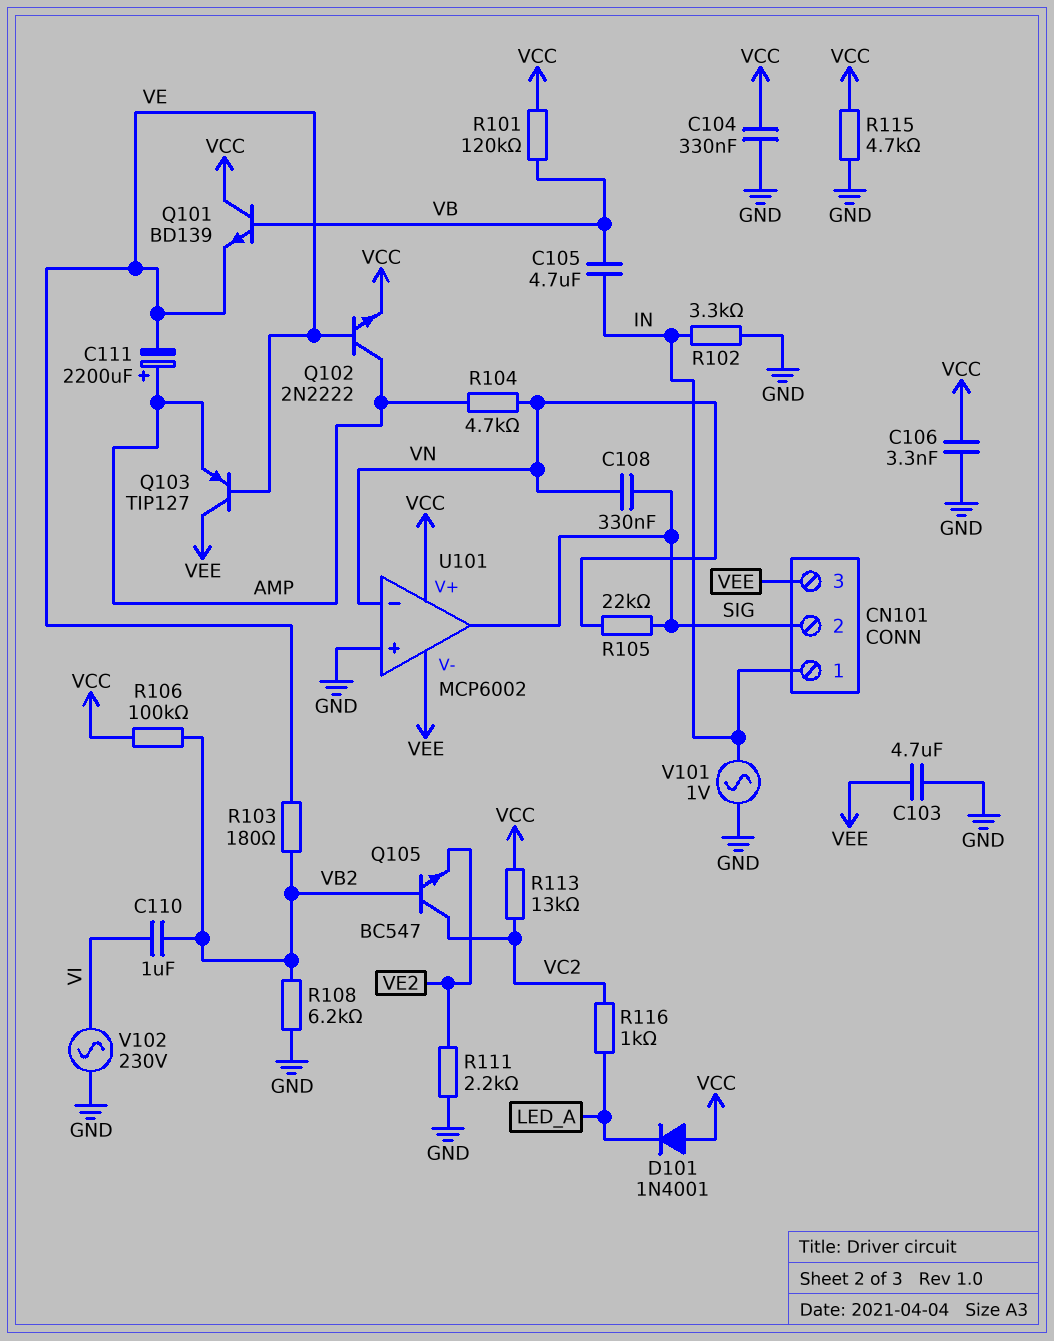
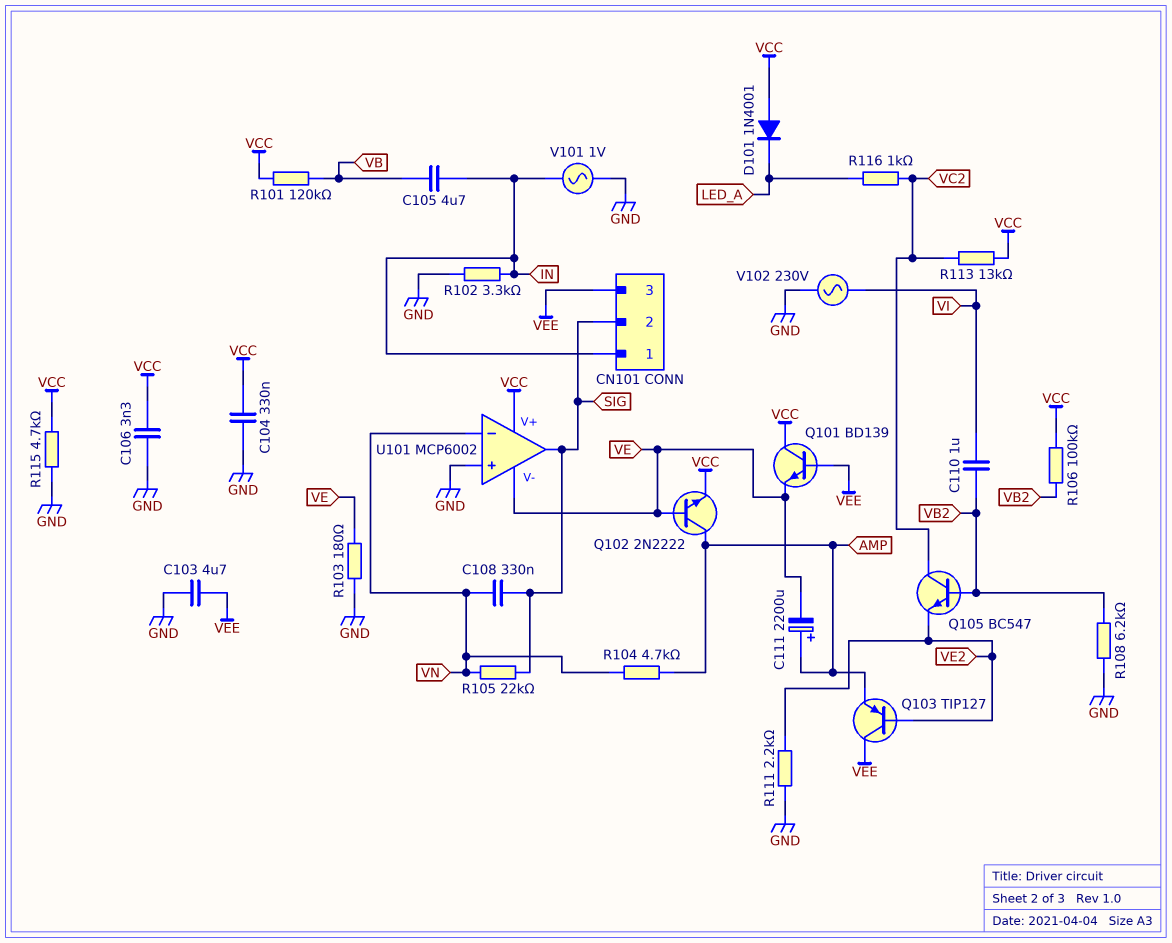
Q101: NPN BD139 (B VB, C VCC, E VE) -> NPN BD139 (B VEE, C VCC, E VE)
Q103: PNP TIP127 (B VE, C VEE, E AMP) -> PNP TIP127 (B VE2, C VEE, E AMP)
R103: 180 (VB2, VE) -> 180 (GND, VE)
U101 pin V-: VEE -> VE

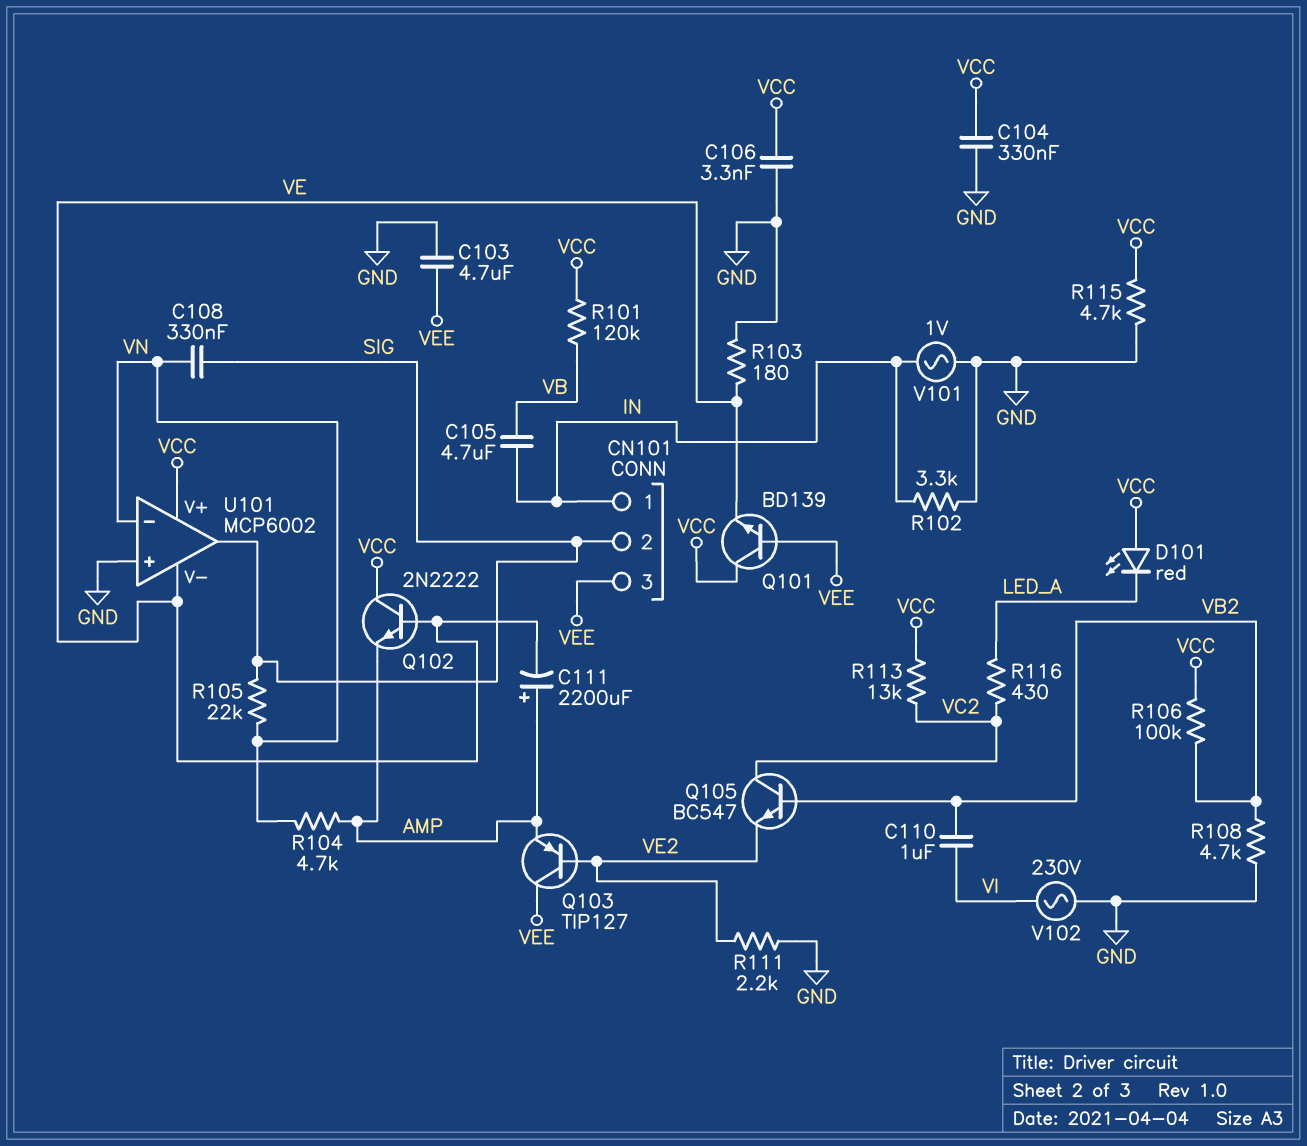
D101: diode 1N4001 (A VCC, K LED_A) -> LED red (A VCC, K LED_A)
Q102: NPN 2N2222 (B VE, C AMP, E VCC) -> NPN 2N2222 (B VE, C VCC, E AMP)
R108: 6.2k (GND, VB2) -> 4.7k (GND, VB2)
R116: 1k (LED_A, VC2) -> 430 (LED_A, VC2)

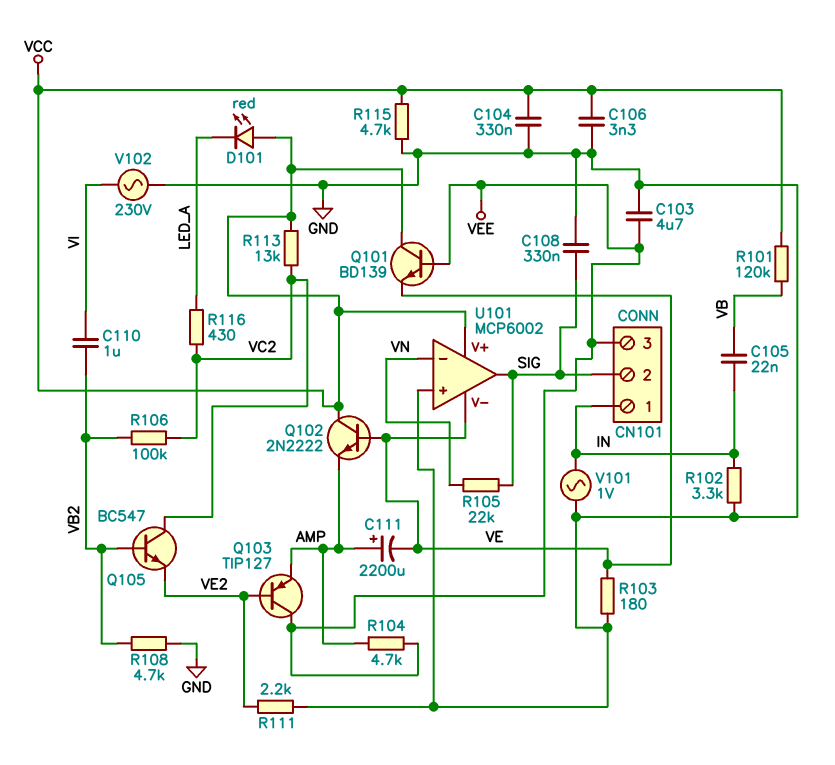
C105: 4.7uF (IN, VB) -> 22nF (IN, VB)
C108: 330nF (SIG, VN) -> 330nF (GND, SIG)
R104: 4.7k (AMP, VN) -> 4.7k (AMP, VEE)
R106: 100k (VB2, VCC) -> 100k (VB2, VC2)

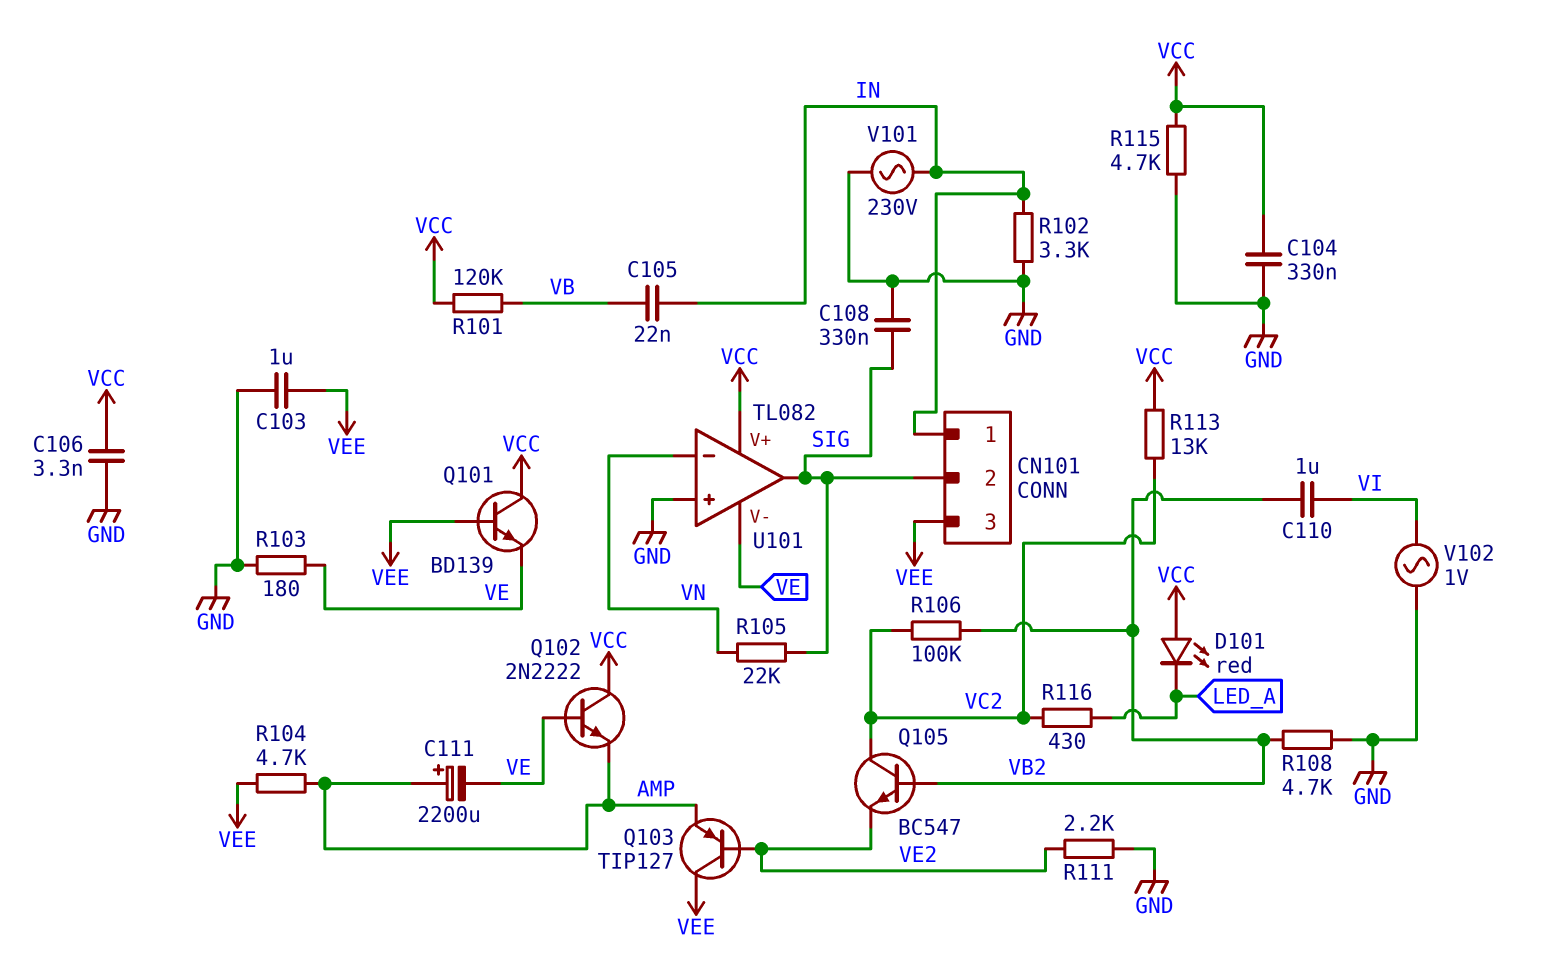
C103: 4.7uF (GND, VEE) -> 1uF (GND, VEE)
U101: MCP6002 -> TL082
V101: AC 1V (GND, IN) -> AC 230V (GND, IN)
V102: AC 230V (GND, VI) -> AC 1V (GND, VI)

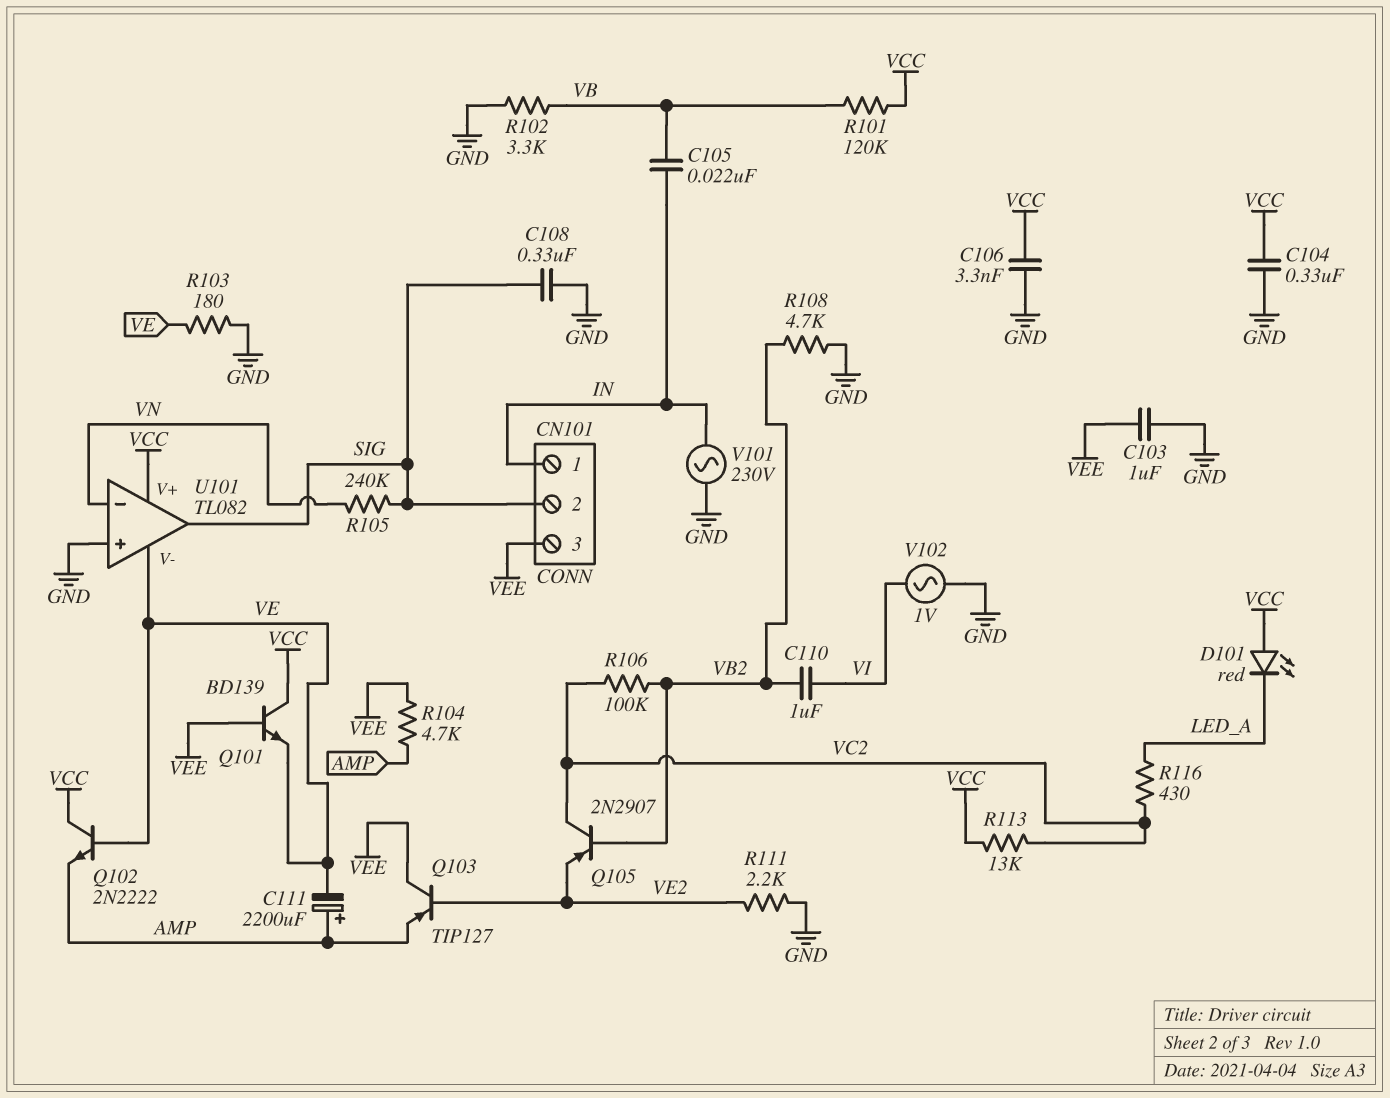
Q105: NPN BC547 (B VB2, C VC2, E VE2) -> PNP 2N2907 (B VB2, C VC2, E VE2)
R102: 3.3k (GND, IN) -> 3.3k (GND, VB)
R105: 22k (SIG, VN) -> 240k (SIG, VN)
R115: 4.7k (GND, VCC) -> none

